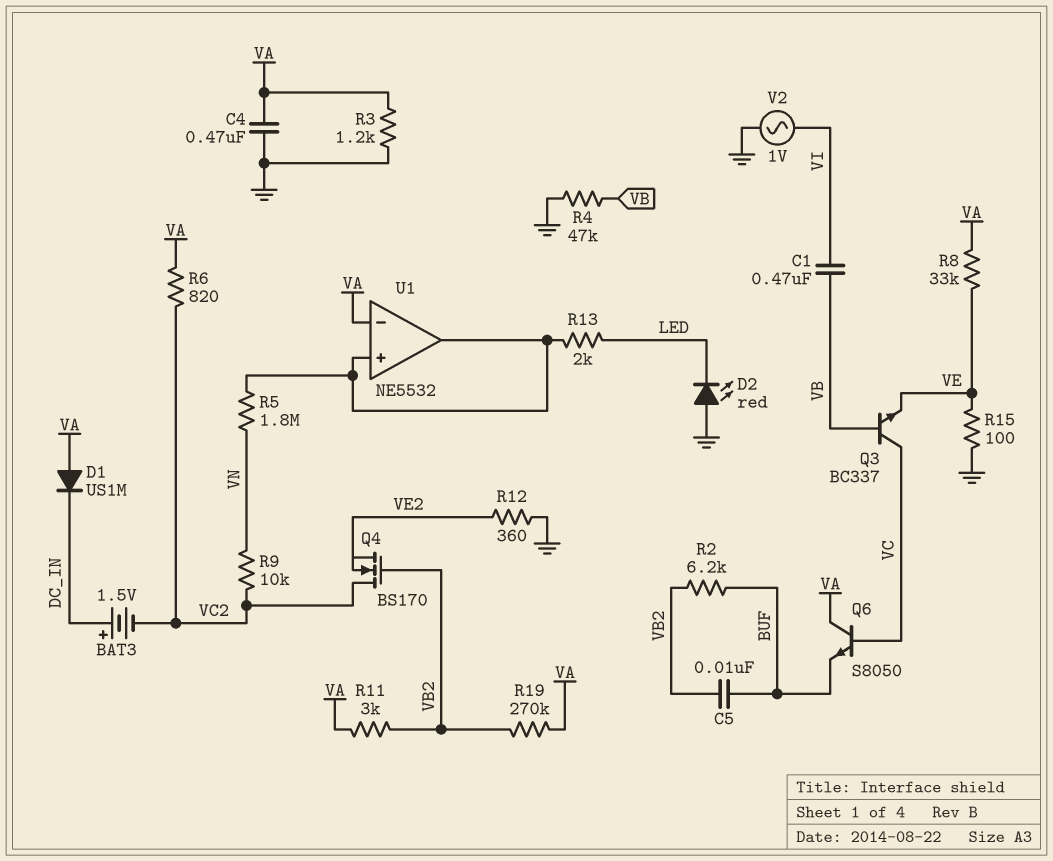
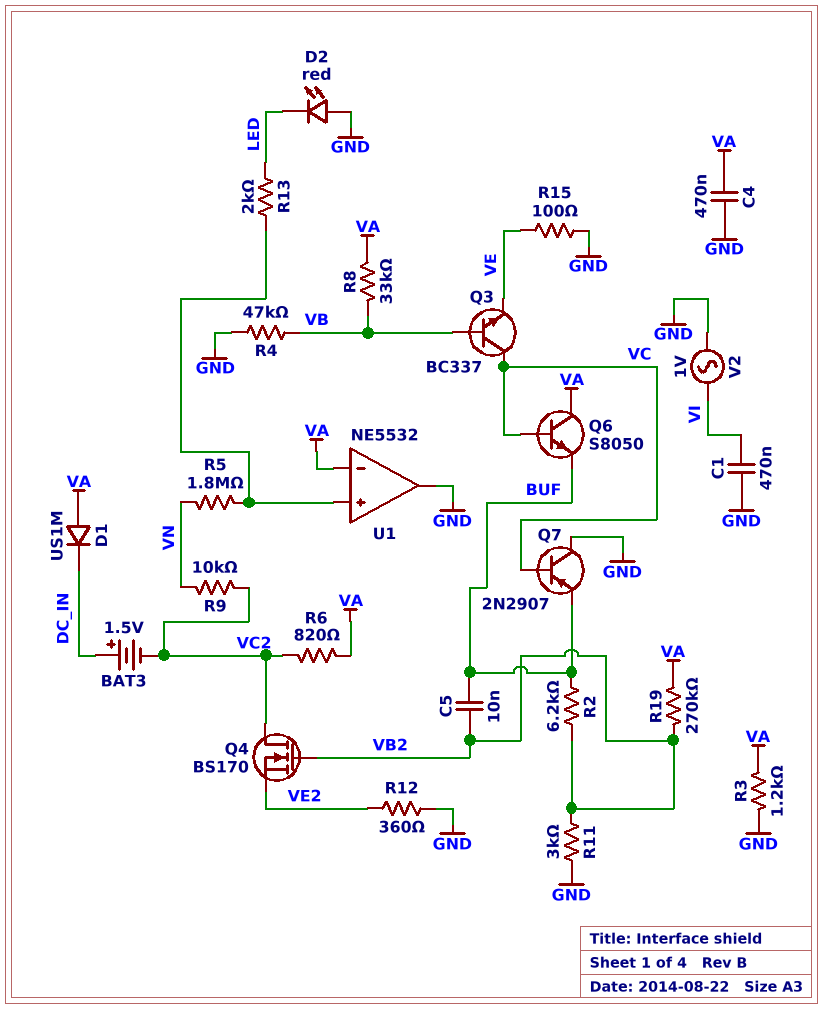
C1: 470nF (VB, VI) -> 470nF (GND, VI)
Q7: none -> PNP 2N2907 (B VC, C GND, E BUF)
R8: 33k (VA, VE) -> 33k (VA, VB)
R11: 3k (VA, VB2) -> 3k (GND, VB2)
U1 pin out: U1/in+ -> GND

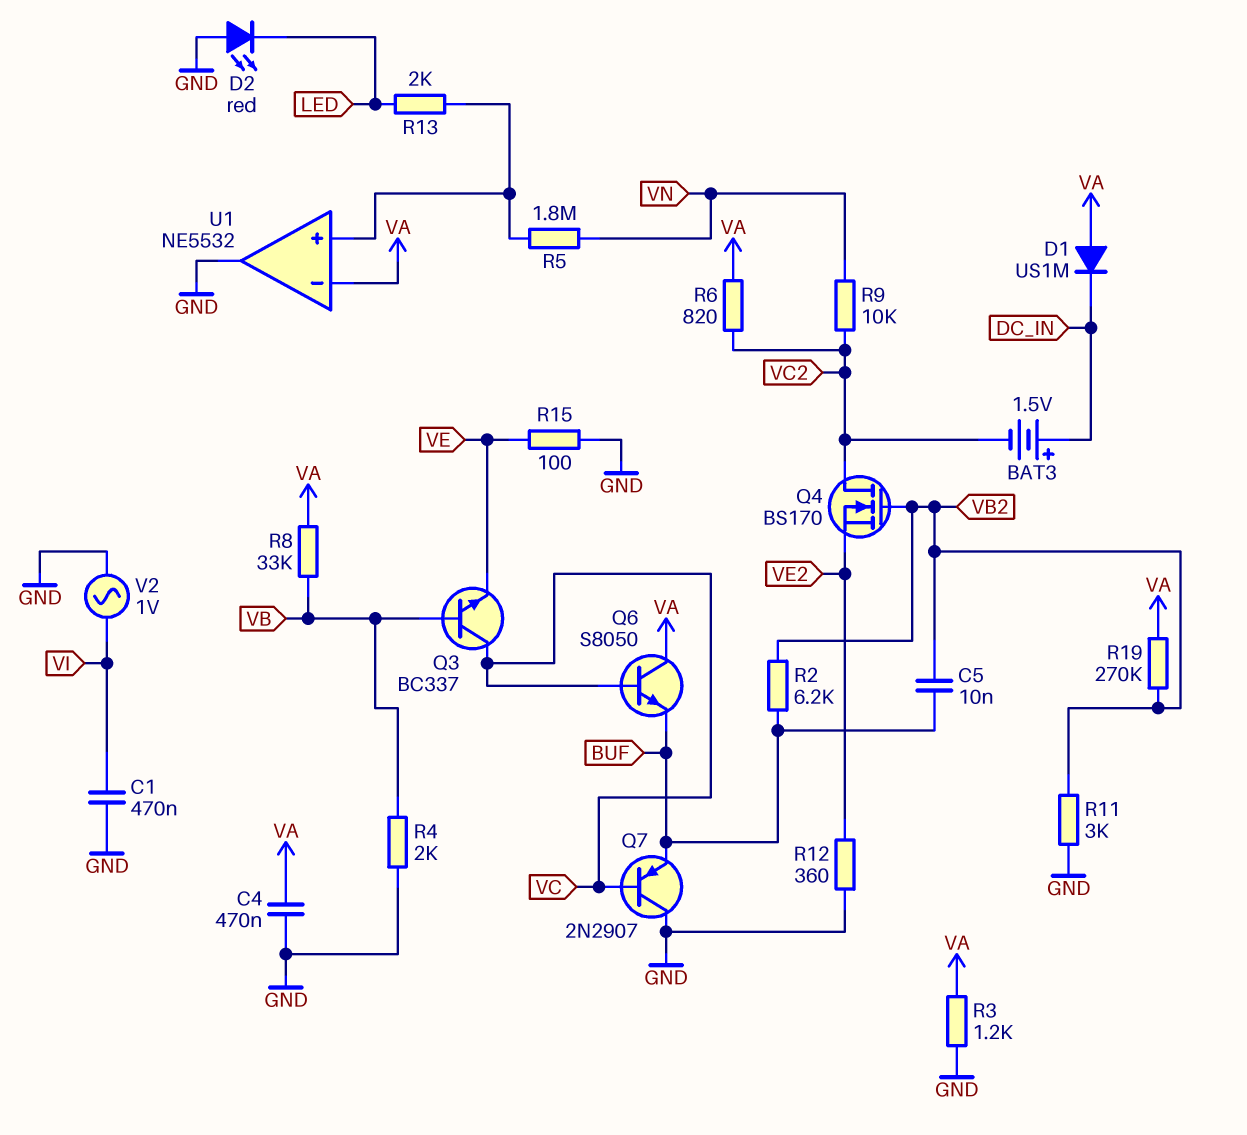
R4: 47k (GND, VB) -> 2k (GND, VB)

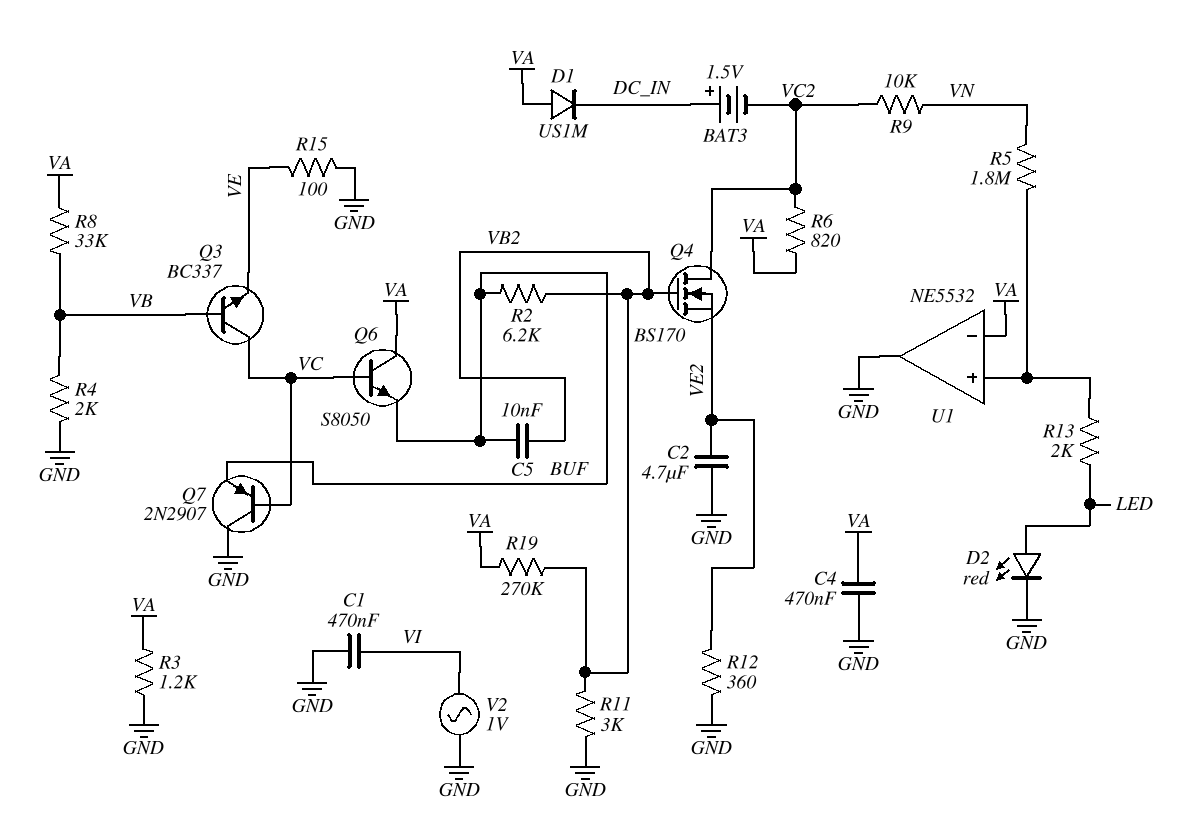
C2: none -> 4.7uF (GND, VE2)
D2: LED red (A GND, K LED) -> LED red (A LED, K GND)

